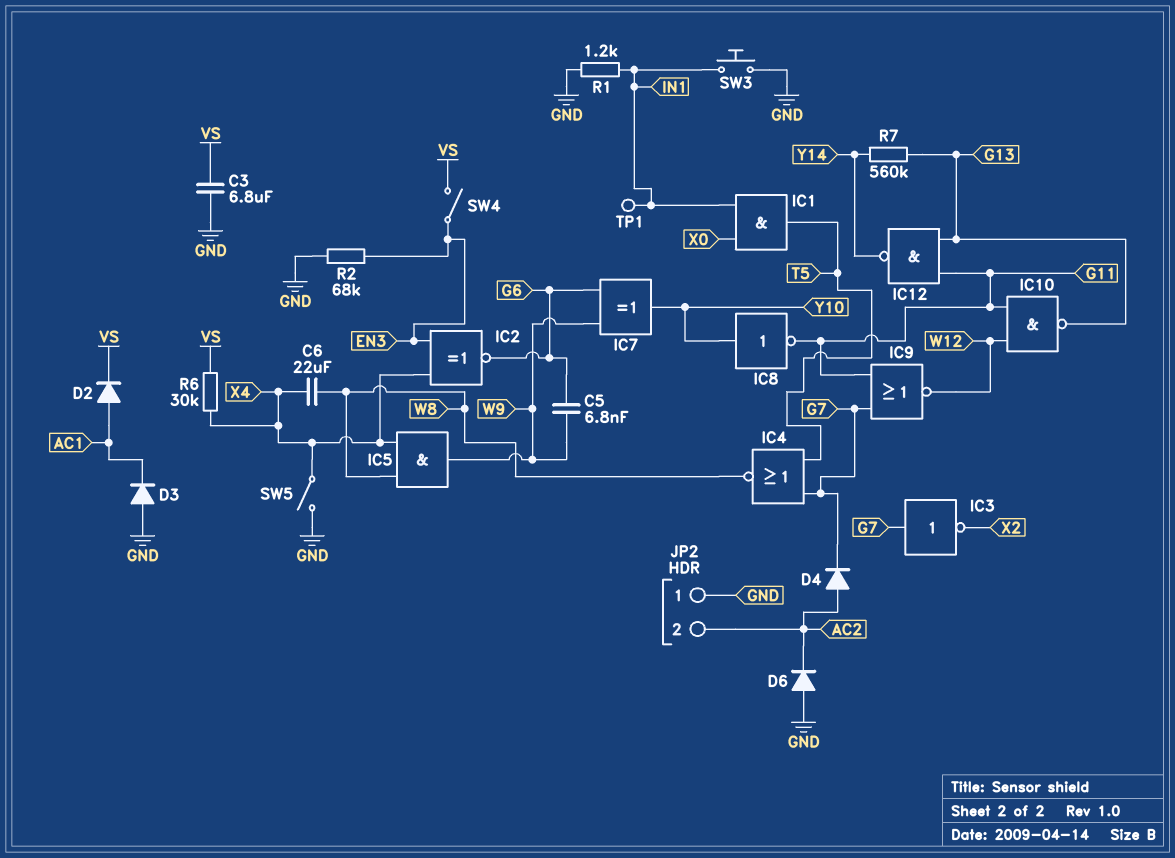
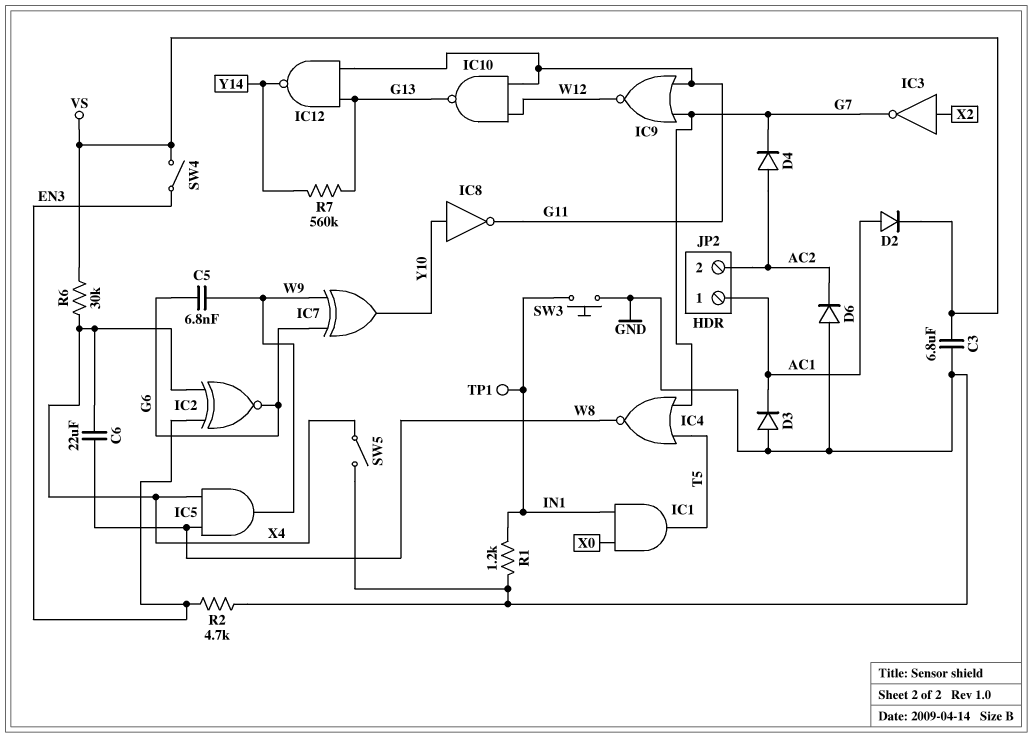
IC3: NOT (in G7, out X2) -> NOT (in X2, out G7)
JP2 pin 1: GND -> AC1
R2: 68k (EN3, GND) -> 4.7k (EN3, GND)

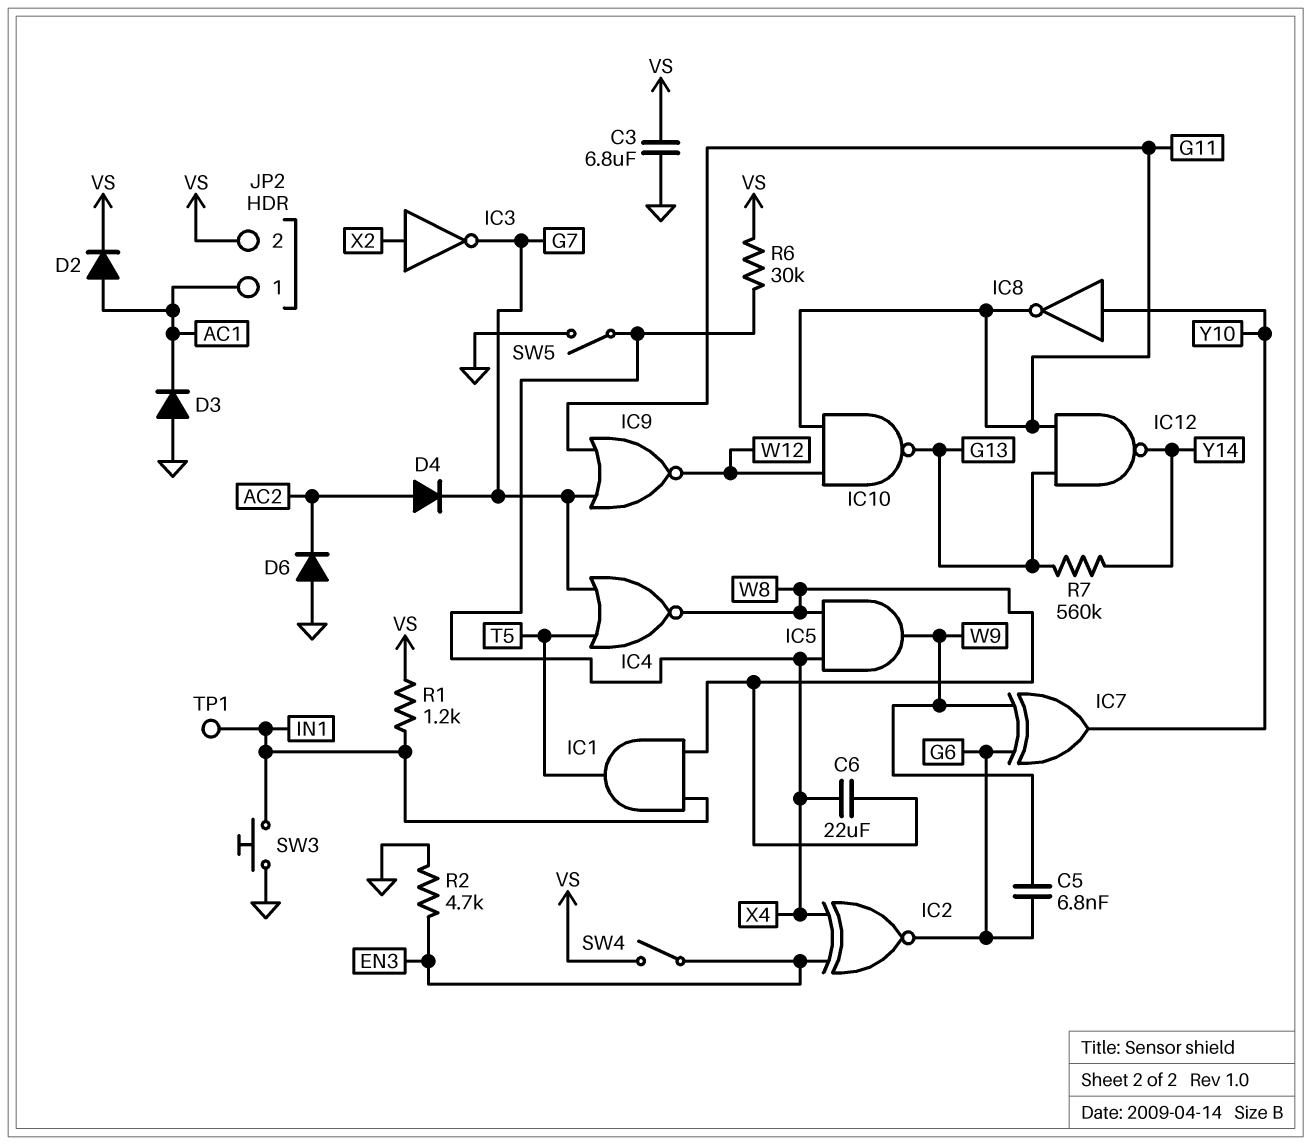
IC1: AND (in IN1, in X0, out T5) -> AND (in IN1, in W8, out T5)
JP2 pin 2: AC2 -> VS
R1: 1.2k (GND, IN1) -> 1.2k (IN1, VS)

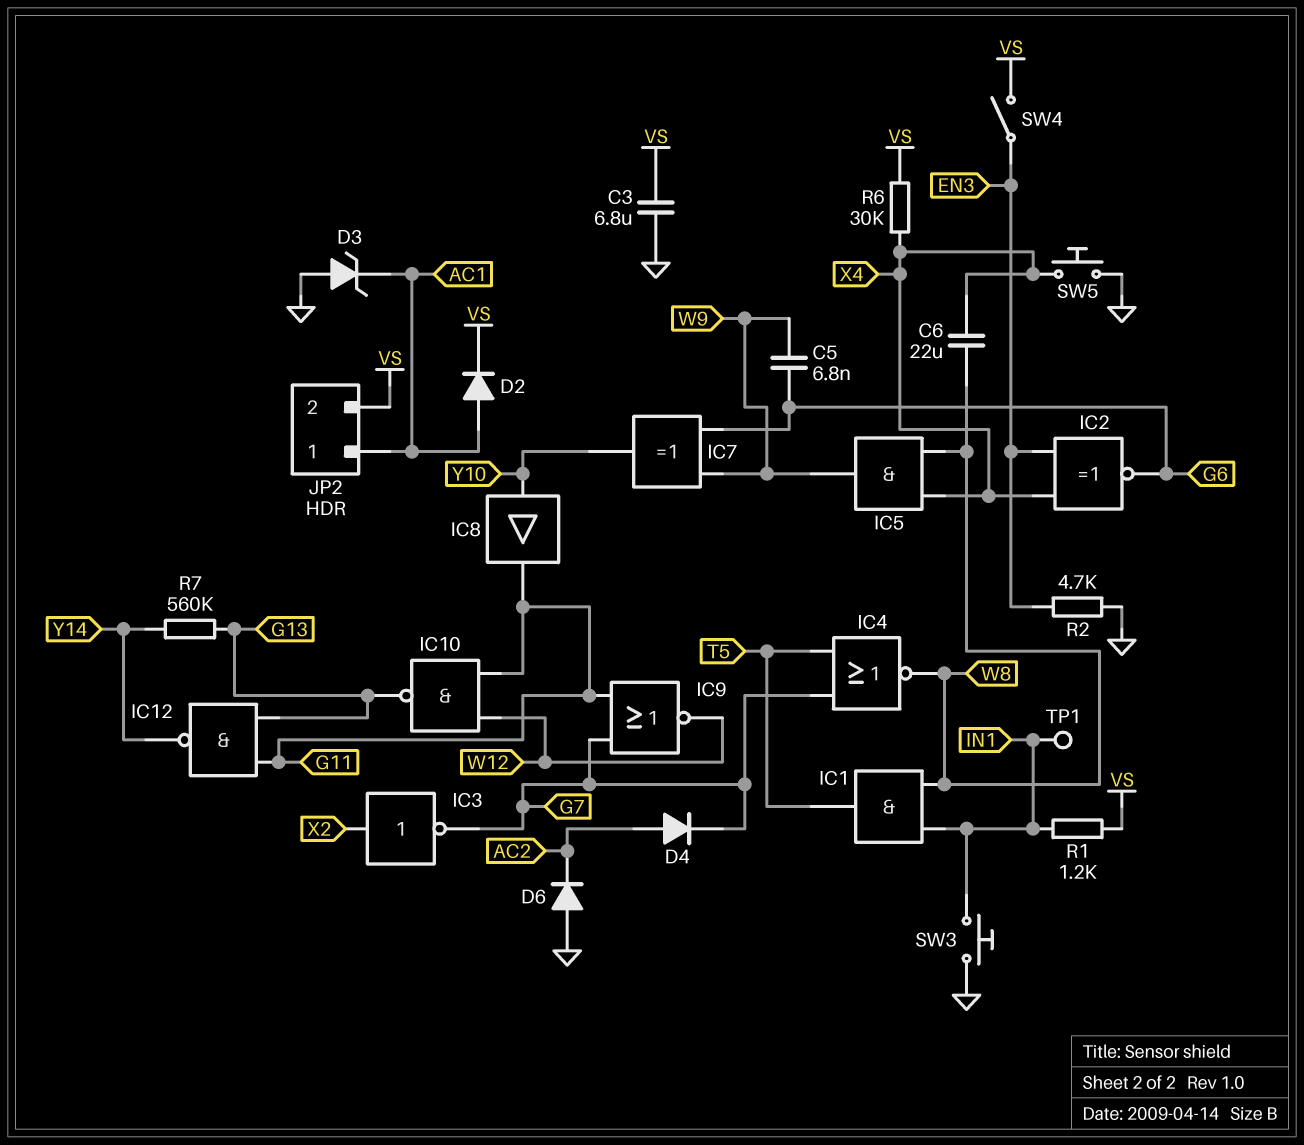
D3: diode (A GND, K AC1) -> zener (A GND, K AC1)
IC8: NOT (in Y10, out G11) -> buffer (in Y10, out G11)
SW5: switch (GND, X4) -> button (GND, X4)

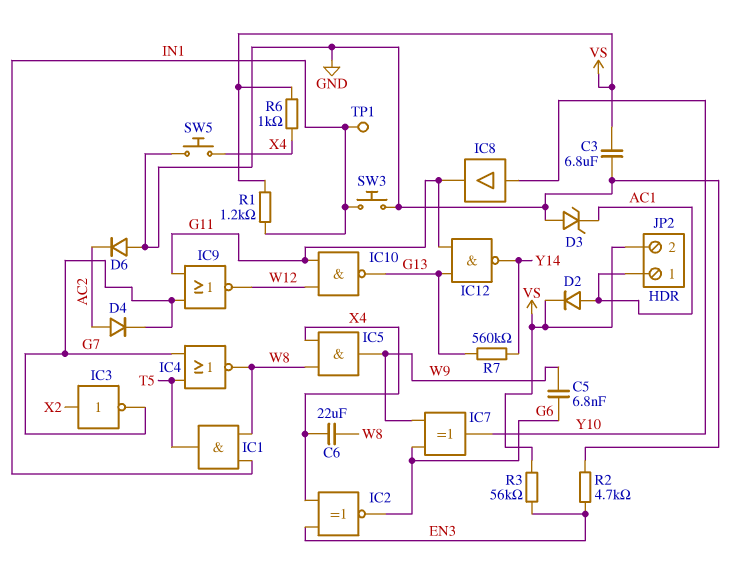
R3: none -> 56k (EN3, VS)
R6: 30k (VS, X4) -> 1k (VS, X4)
SW4: switch (EN3, VS) -> none

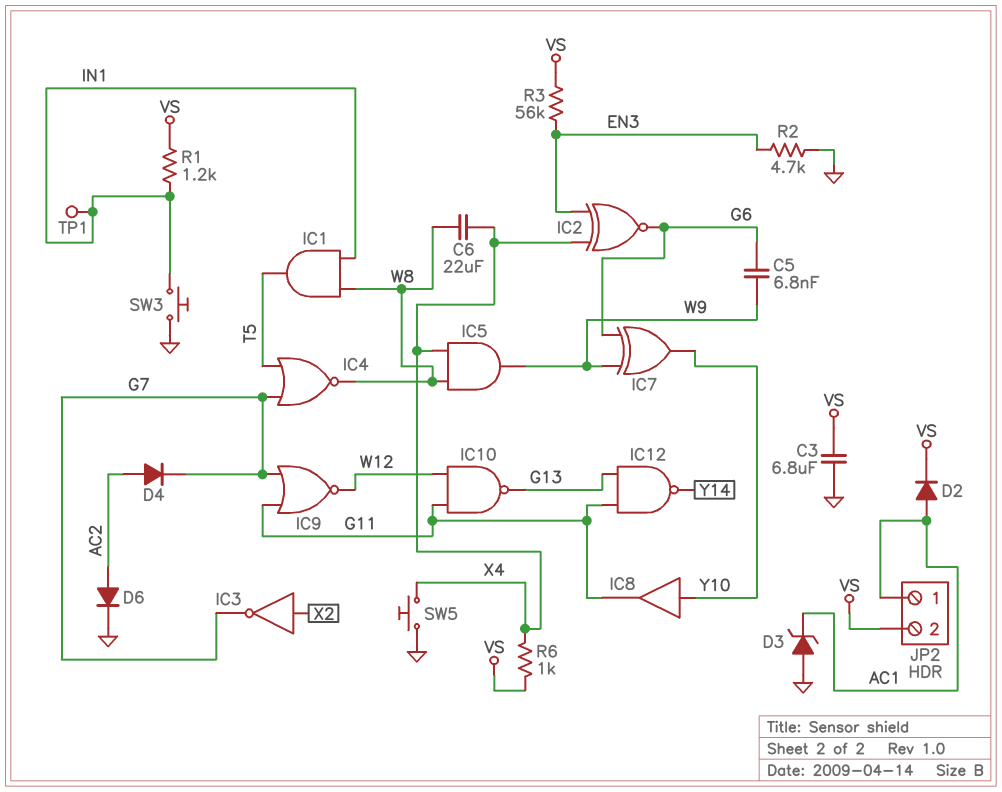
D6: diode (A GND, K AC2) -> diode (A AC2, K GND)
R7: 560k (G13, Y14) -> none

